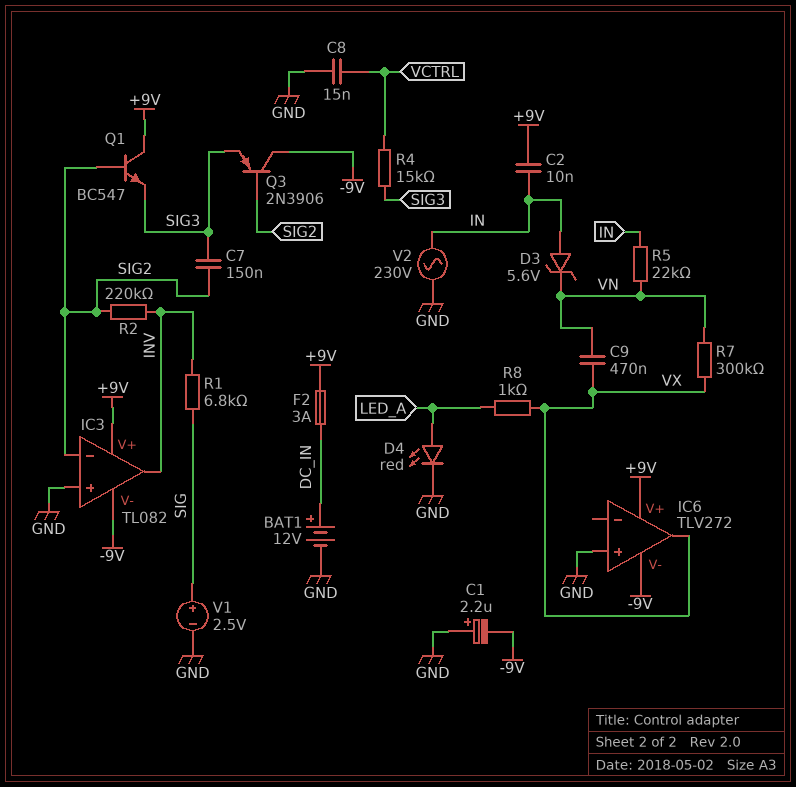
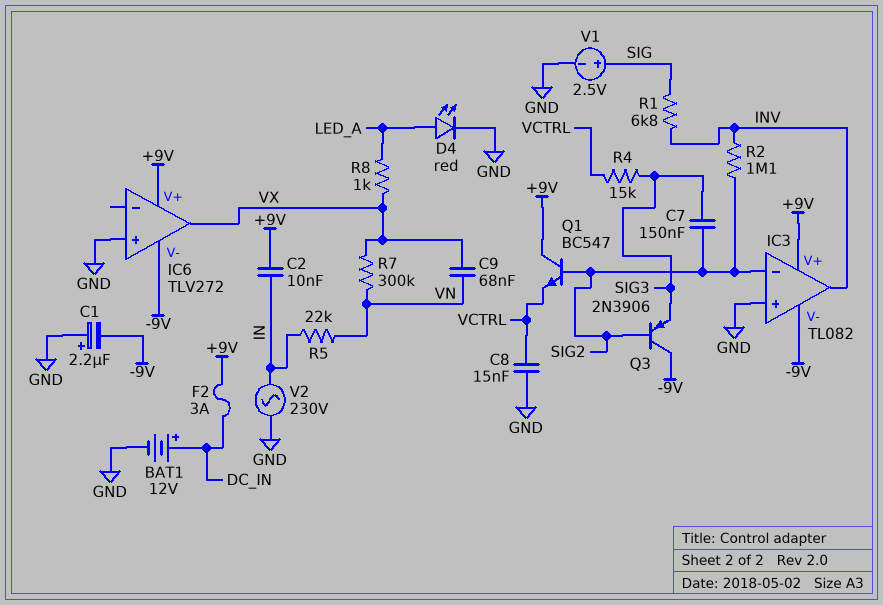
C9: 470nF (VN, VX) -> 68nF (VN, VX)
D3: zener 5.6V (A IN, K VN) -> none
Q1: NPN BC547 (B SIG2, C +9V, E SIG3) -> NPN BC547 (B SIG2, C +9V, E VCTRL)
R2: 220k (INV, SIG2) -> 1.1M (INV, SIG2)

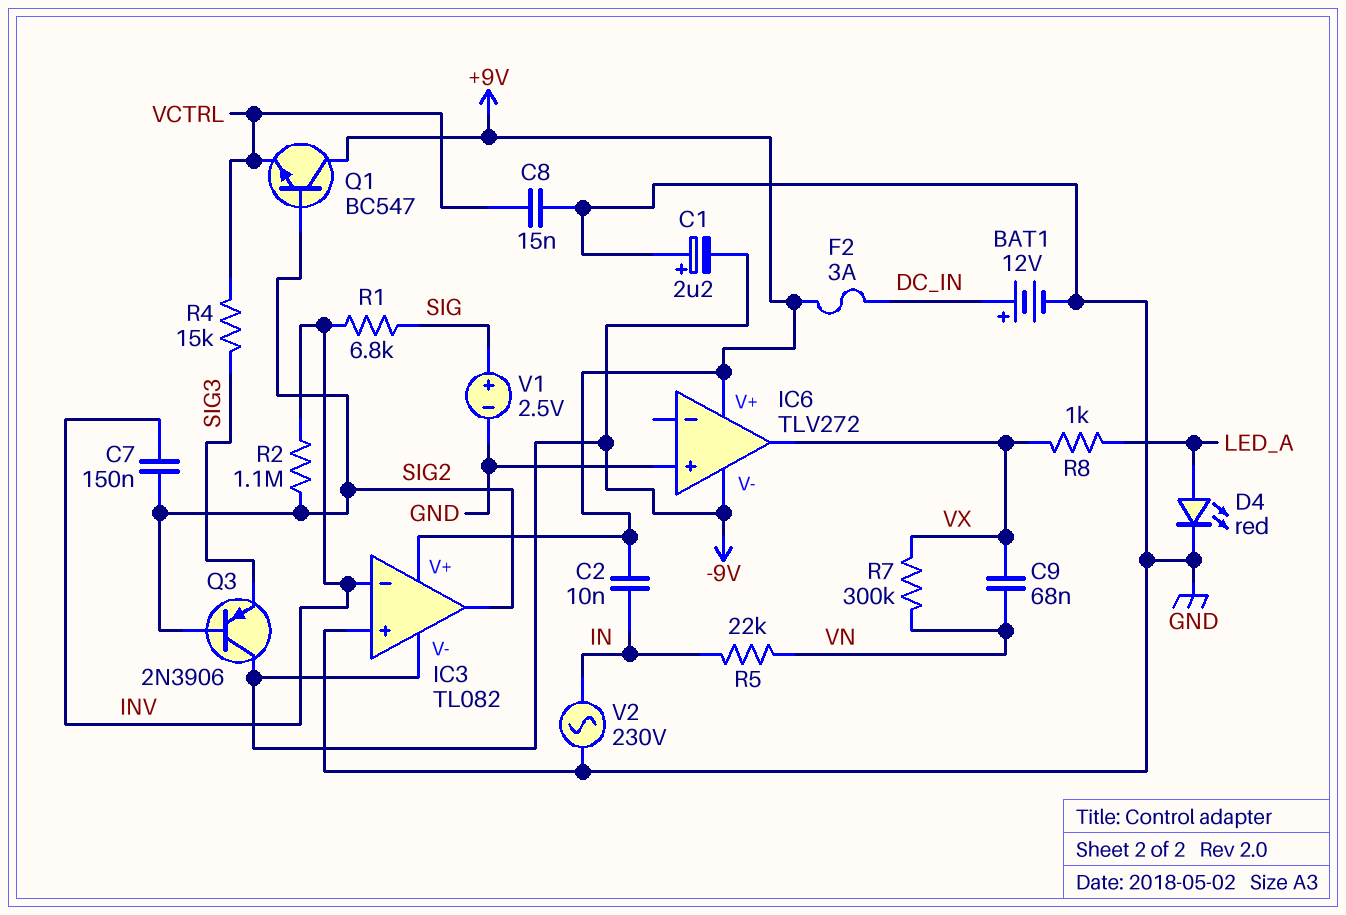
C7: 150nF (SIG2, SIG3) -> 150nF (INV, SIG2)
IC3 pin in-: SIG2 -> INV
IC3 pin out: INV -> SIG2

